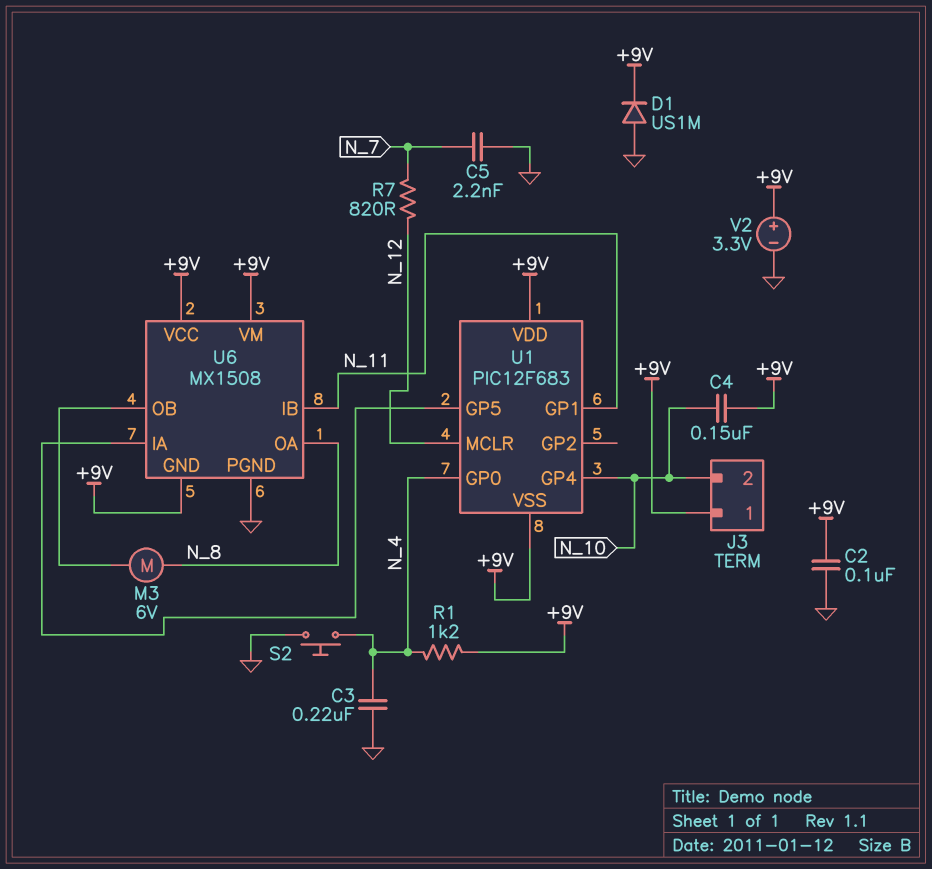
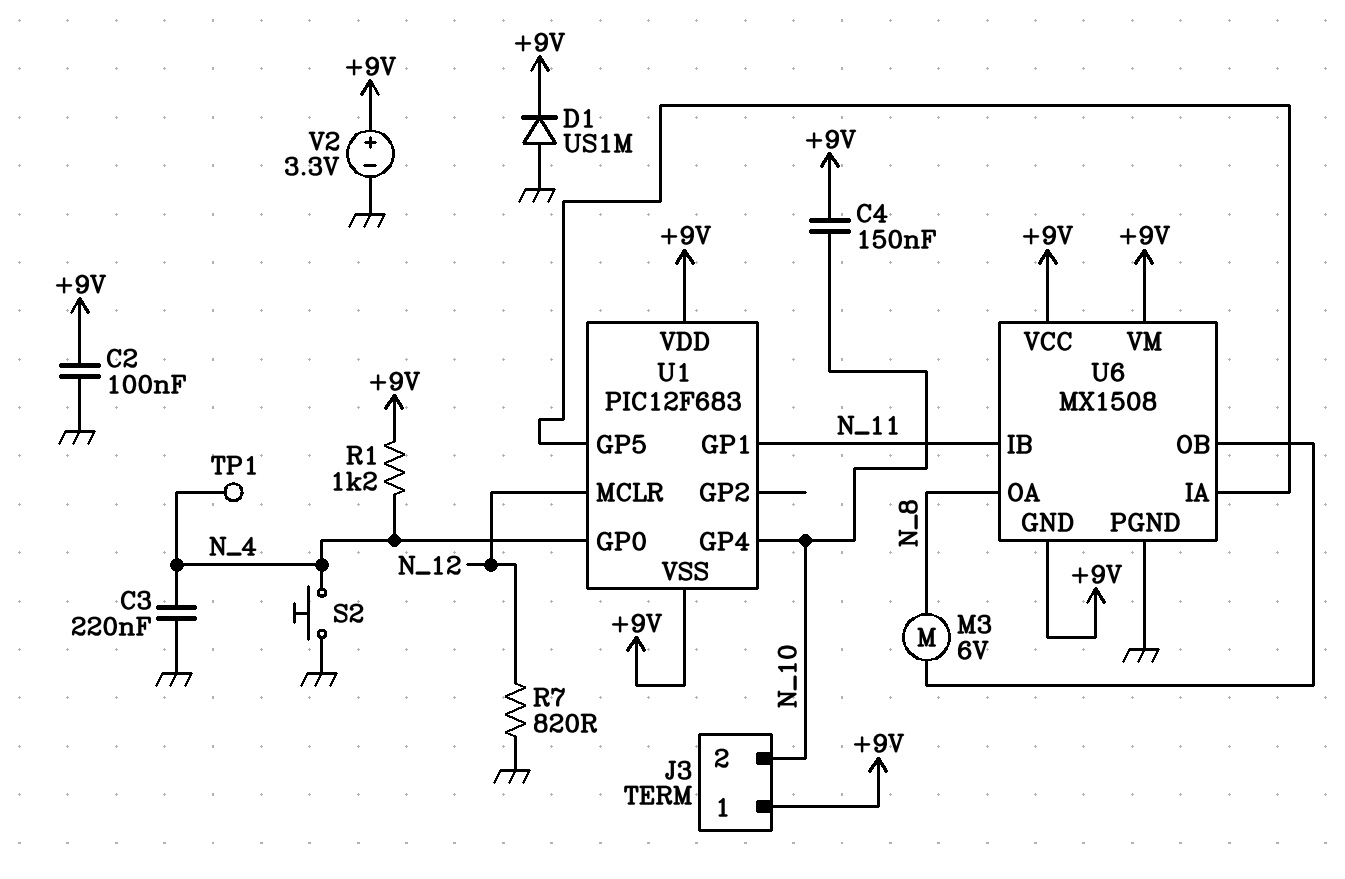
C5: 2.2nF (GND, N_7) -> none
R7: 820 (N_7, N_12) -> 820 (GND, N_12)
TP1: none -> test point (N_4)

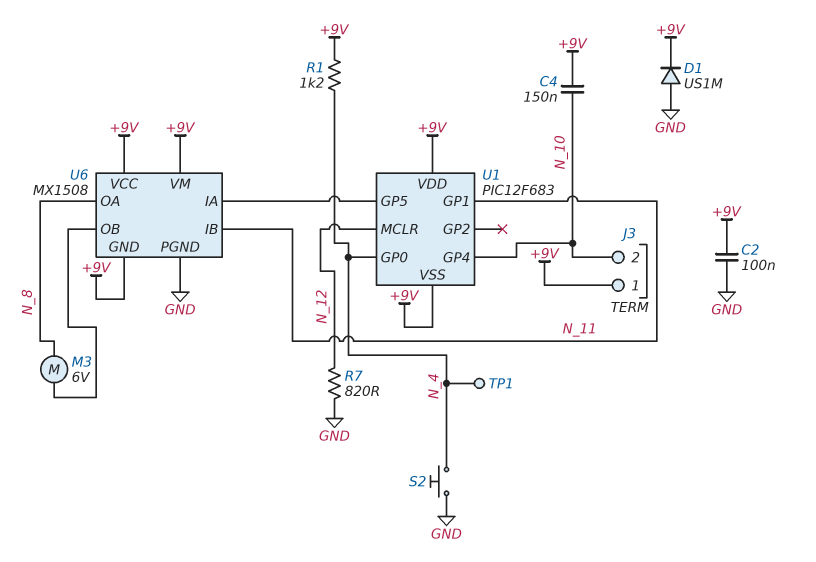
C3: 220nF (GND, N_4) -> none
V2: 3.3V (plus +9V, minus GND) -> none

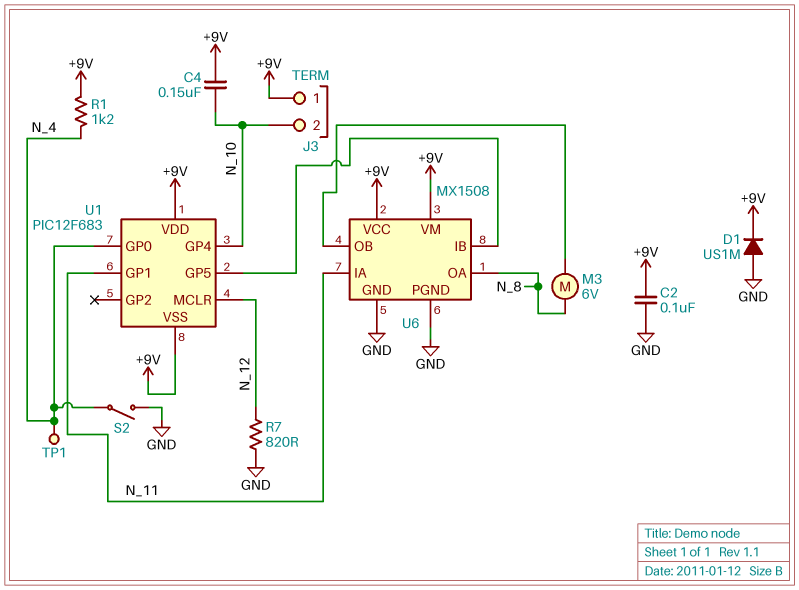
S2: button (GND, N_4) -> switch (GND, N_4)
U6 pin GND: +9V -> GND
U6 pin IA: U1/GP5 -> N_11
U6 pin IB: N_11 -> U1/GP5

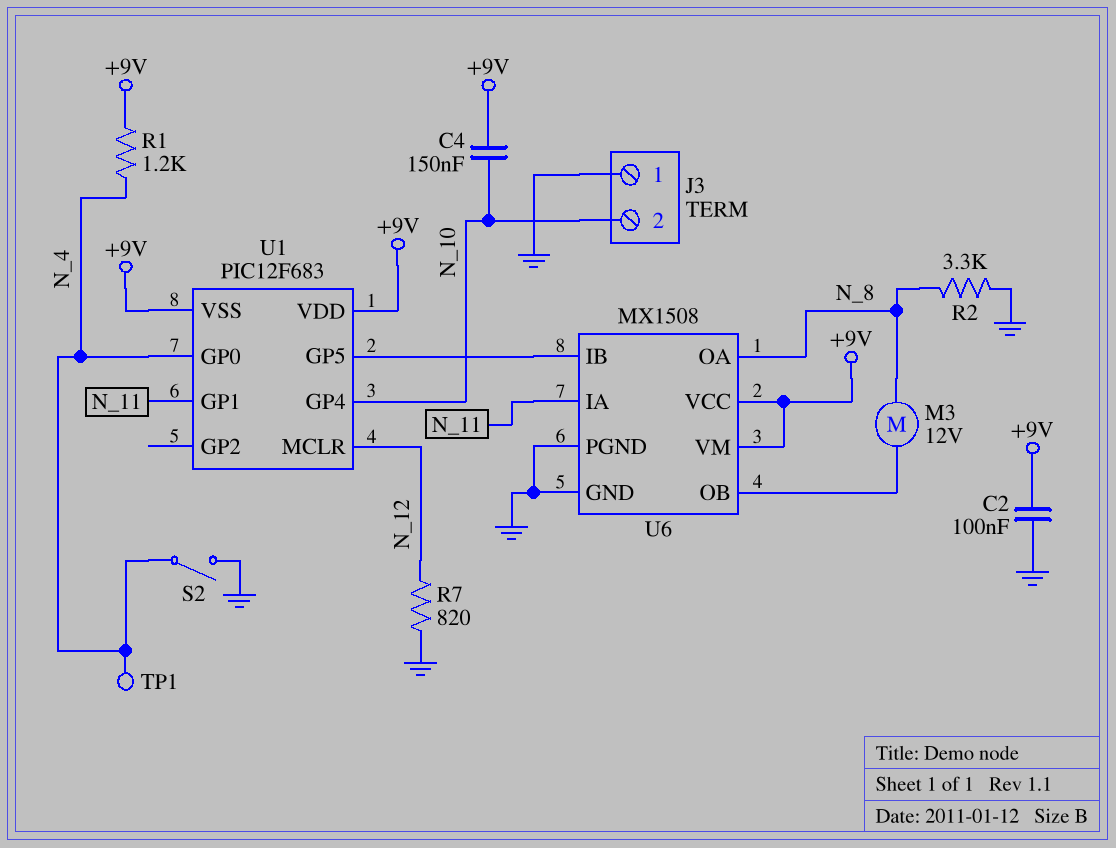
D1: diode US1M (A GND, K +9V) -> none
J3 pin 1: +9V -> GND
M3: motor 6V (N_8, U6/OB) -> motor 12V (N_8, U6/OB)
R2: none -> 3.3k (GND, N_8)

